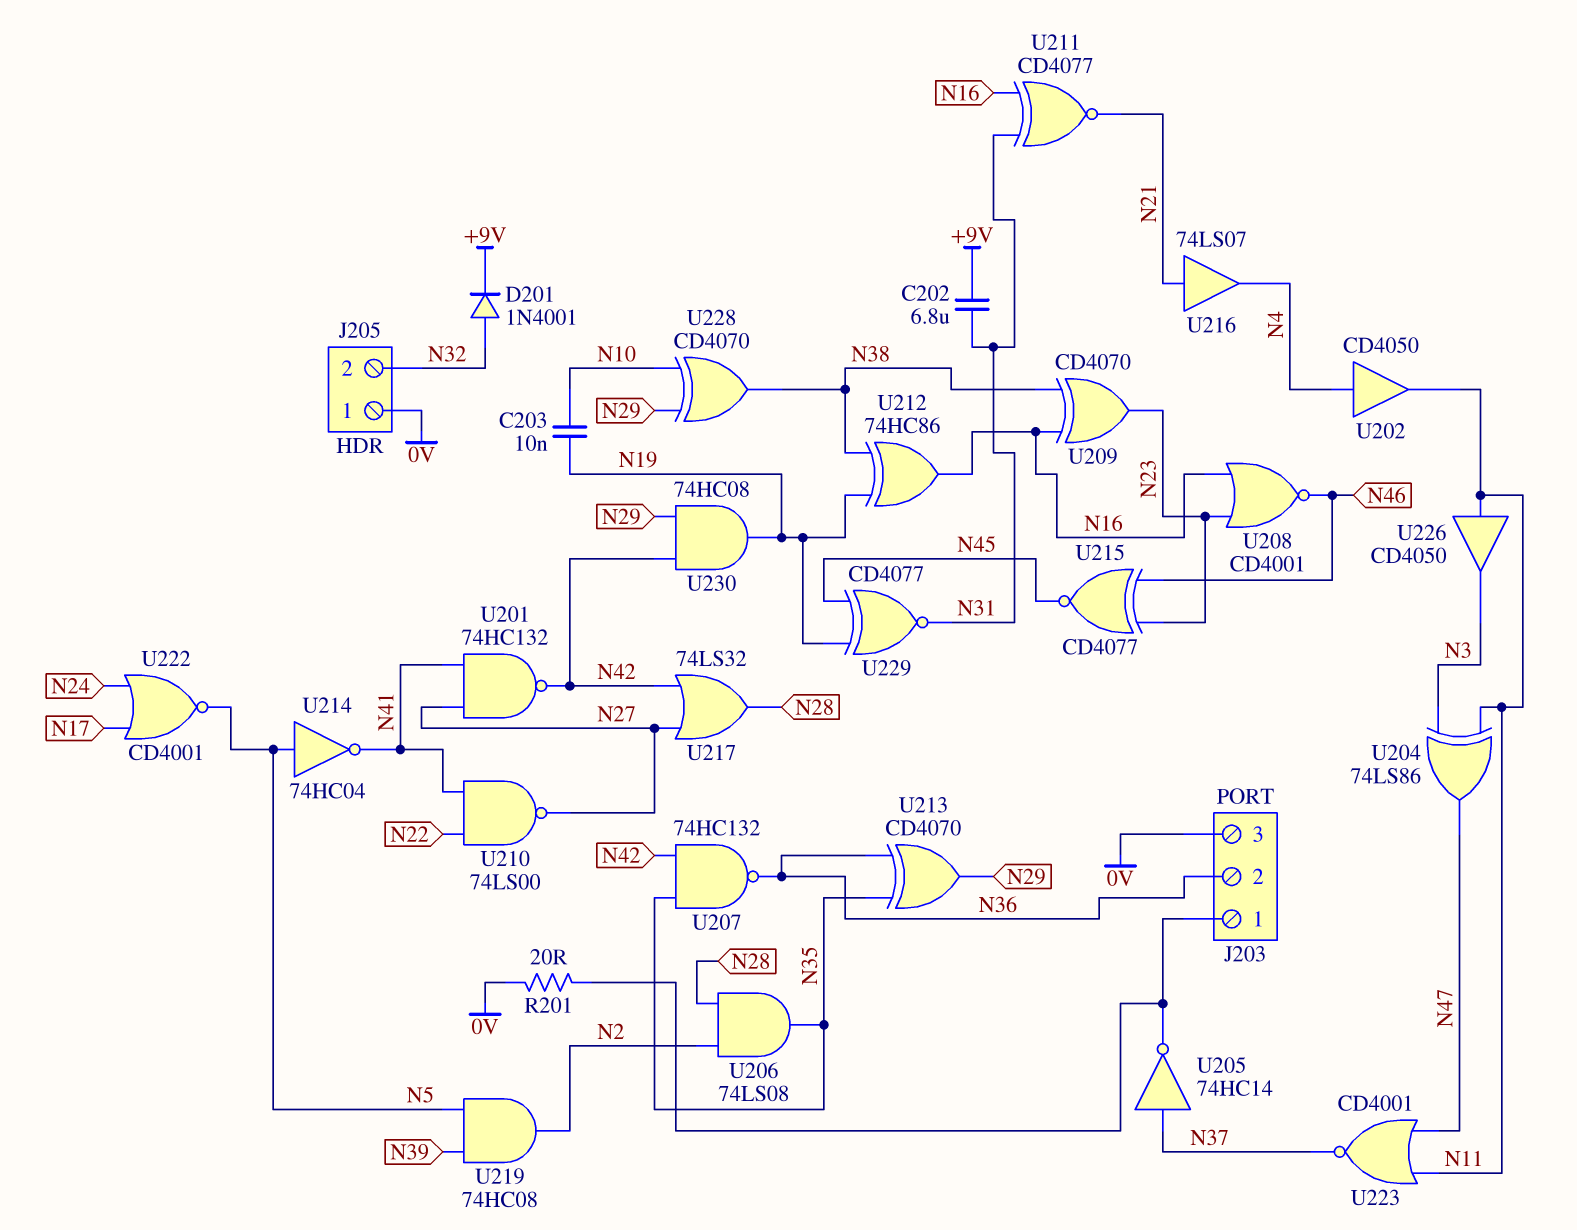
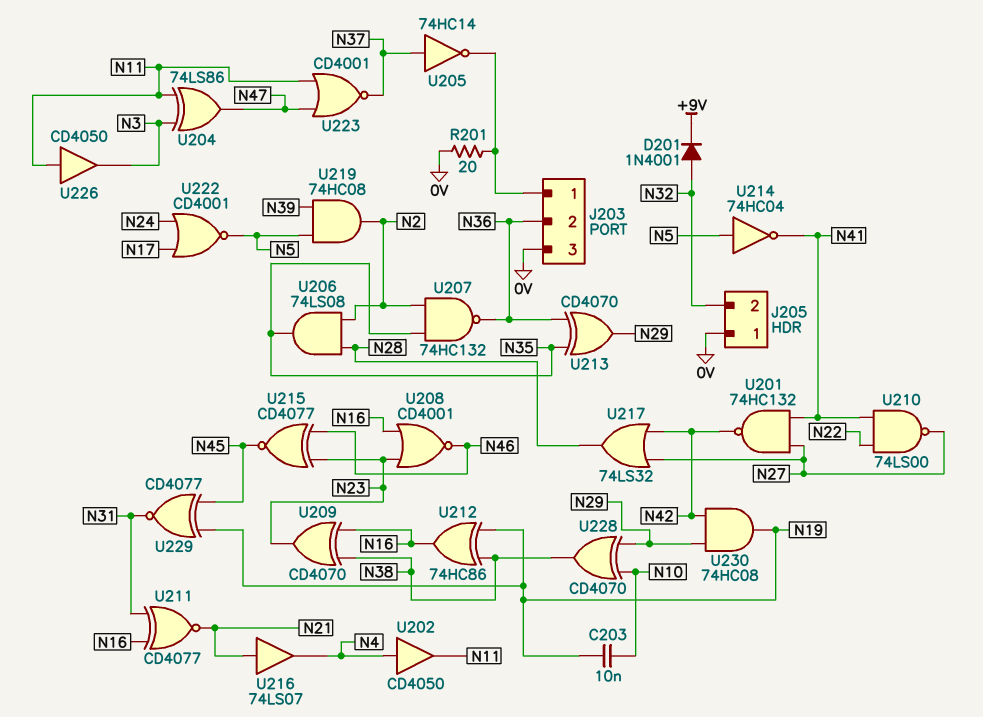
C202: 6.8uF (+9V, N31) -> none
U207: NAND 74HC132 (in N35, in N42, out N36) -> NAND 74HC132 (in N2, in N35, out N36)

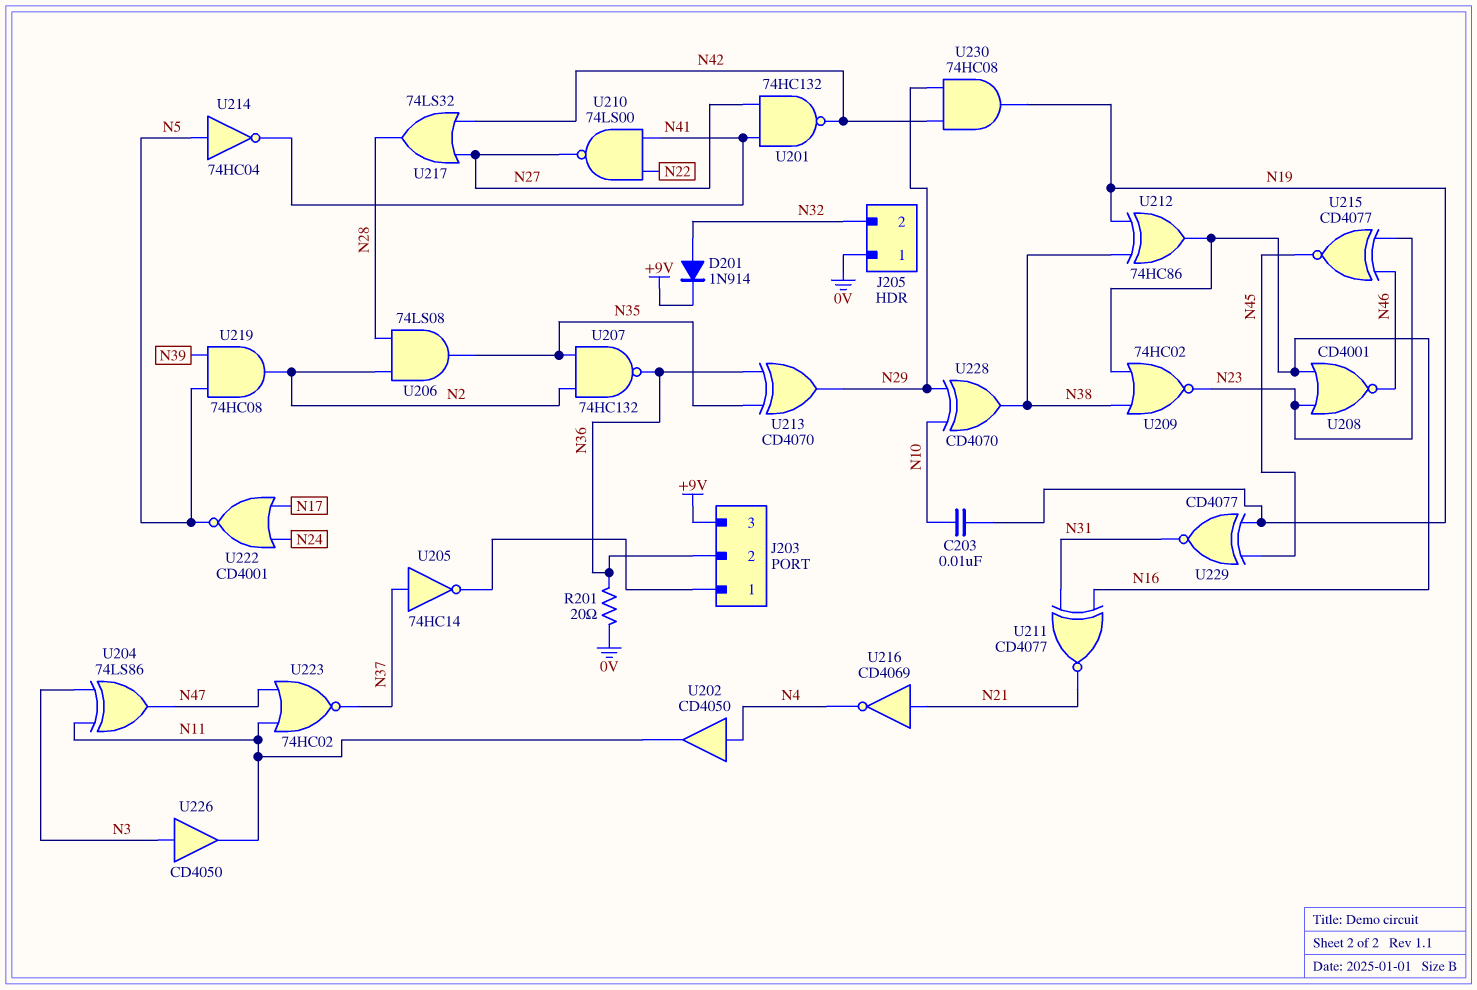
D201: diode 1N4001 (A N32, K +9V) -> diode 1N914 (A N32, K +9V)
J203 pin 3: 0V -> +9V
R201: 20 (0V, J203/1) -> 20 (0V, N36)
U209: XOR CD4070 (in N16, in N38, out N23) -> NOR 74HC02 (in N16, in N38, out N23)
U216: buffer 74LS07 (in N21, out N4) -> NOT CD4069 (in N21, out N4)
U223: NOR CD4001 (in N11, in N47, out N37) -> NOR 74HC02 (in N11, in N47, out N37)
U226: buffer CD4050 (in N11, out N3) -> buffer CD4050 (in N3, out N11)

